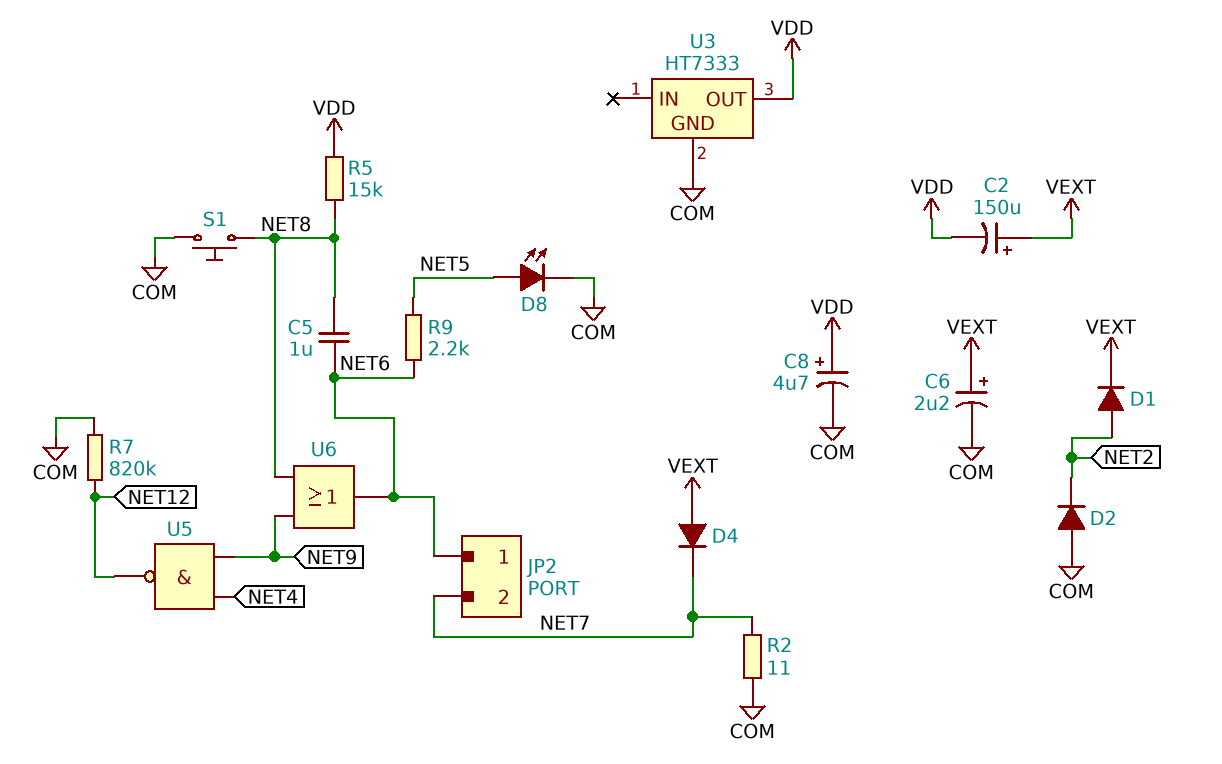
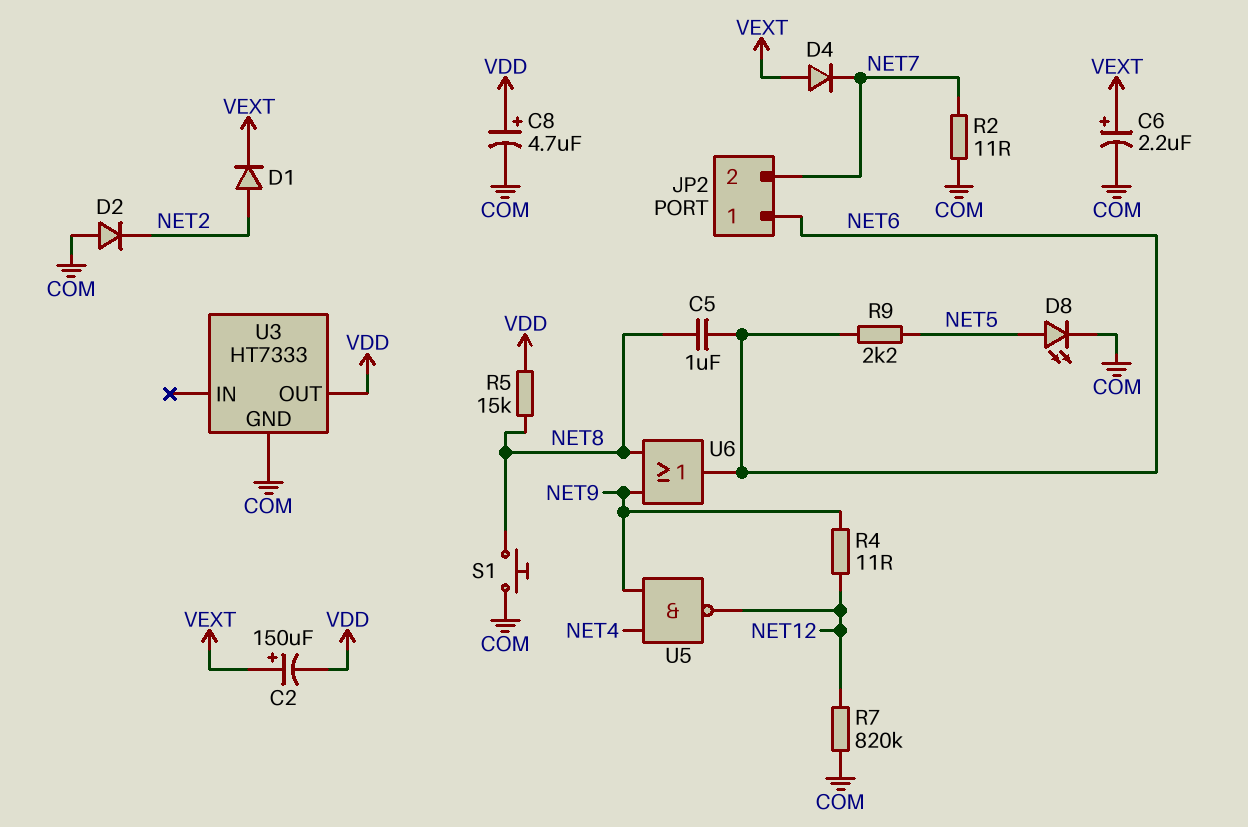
R4: none -> 11 (NET9, NET12)

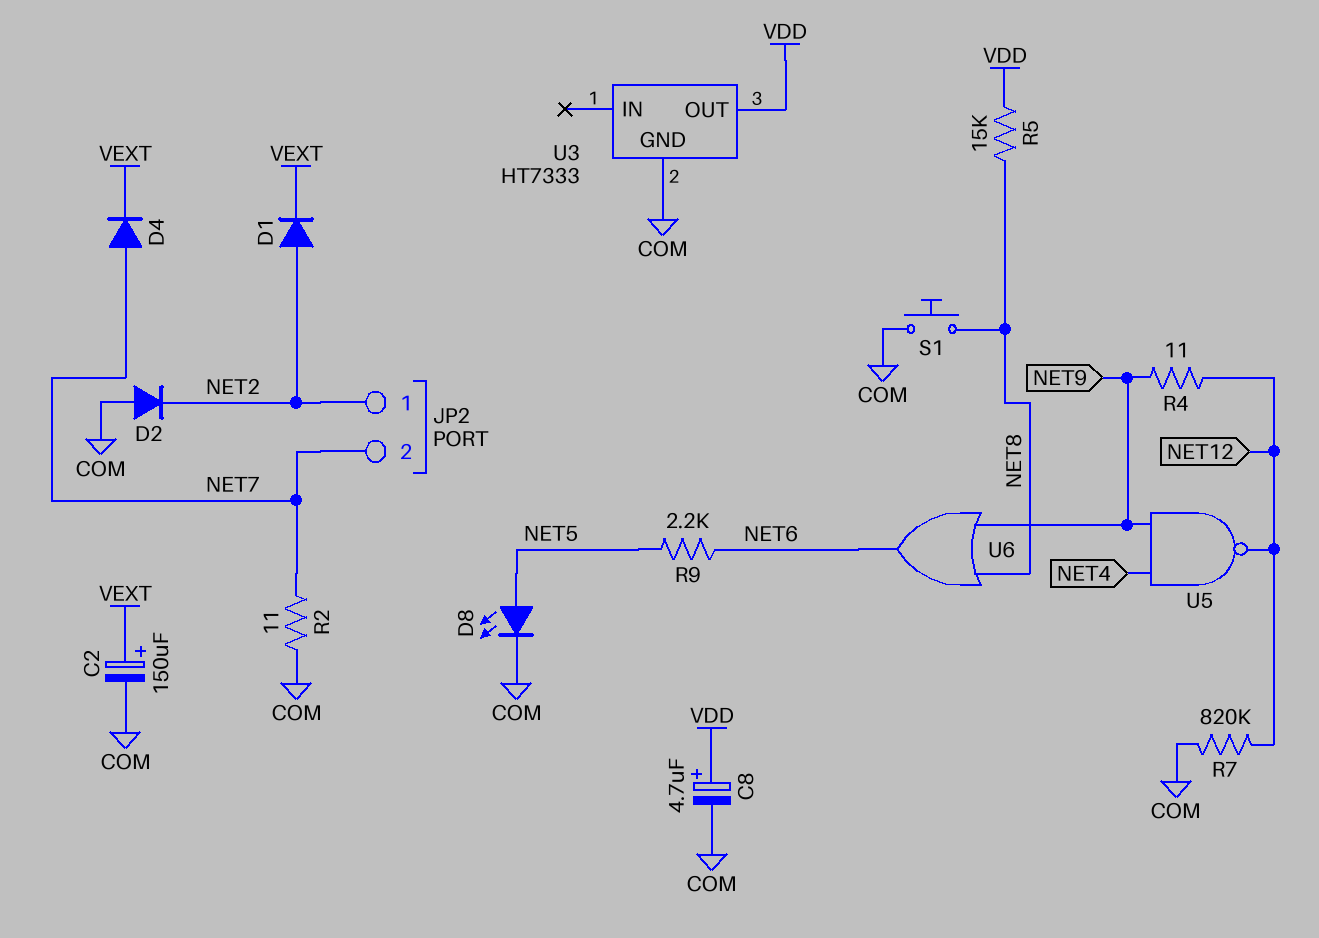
C2: 150uF (plus VEXT, minus VDD) -> 150uF (plus VEXT, minus COM)
C5: 1uF (NET6, NET8) -> none
C6: 2.2uF (plus VEXT, minus COM) -> none
D4: diode (A VEXT, K NET7) -> diode (A NET7, K VEXT)
JP2 pin 1: NET6 -> NET2

